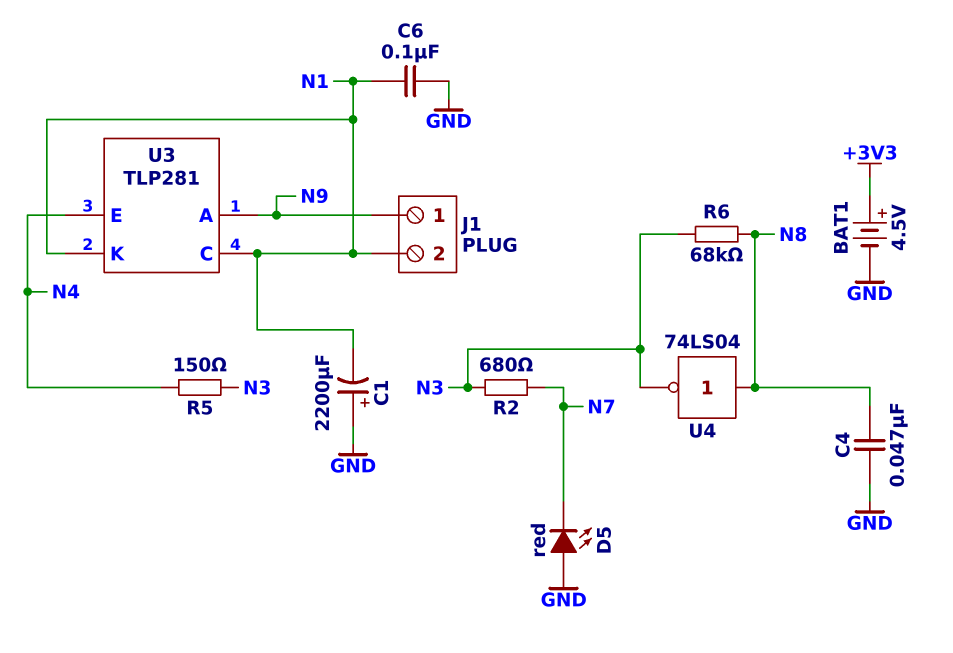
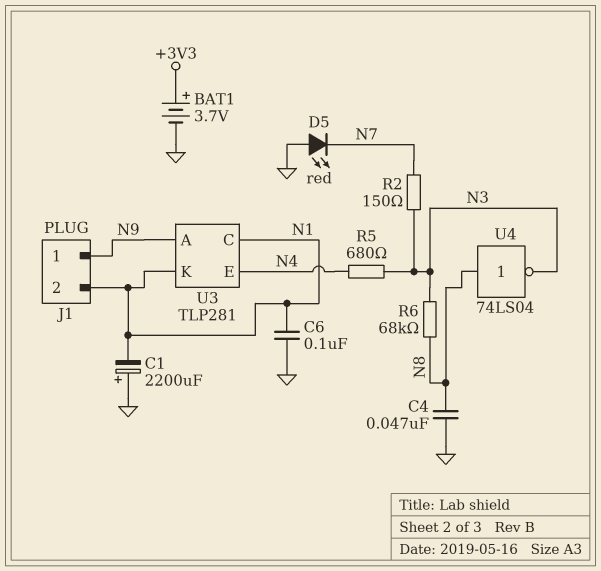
BAT1: 4.5V (plus +3V3, minus GND) -> 3.7V (plus +3V3, minus GND)
R2: 680 (N3, N7) -> 150 (N3, N7)
R5: 150 (N3, N4) -> 680 (N3, N4)

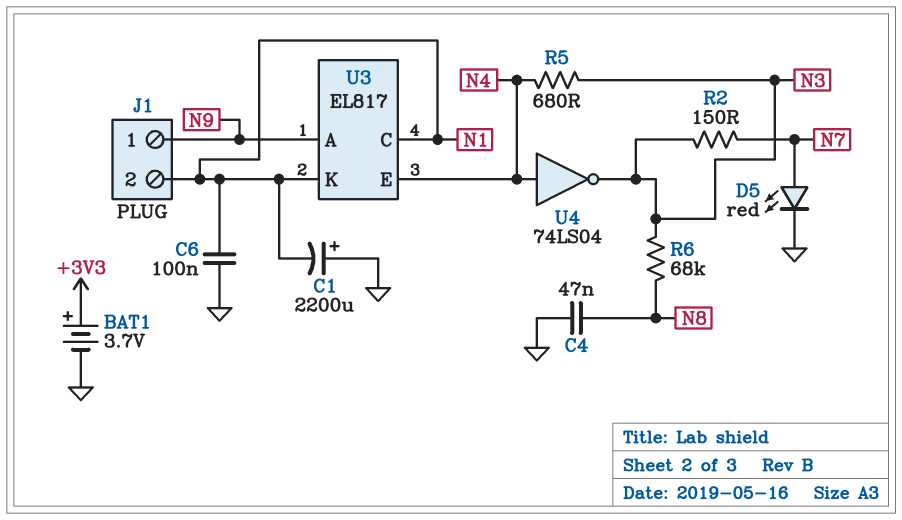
D5: LED red (A GND, K N7) -> LED red (A N7, K GND)
U3: TLP281 -> EL817
U4: NOT 74LS04 (in N8, out N3) -> NOT 74LS04 (in N4, out N3)

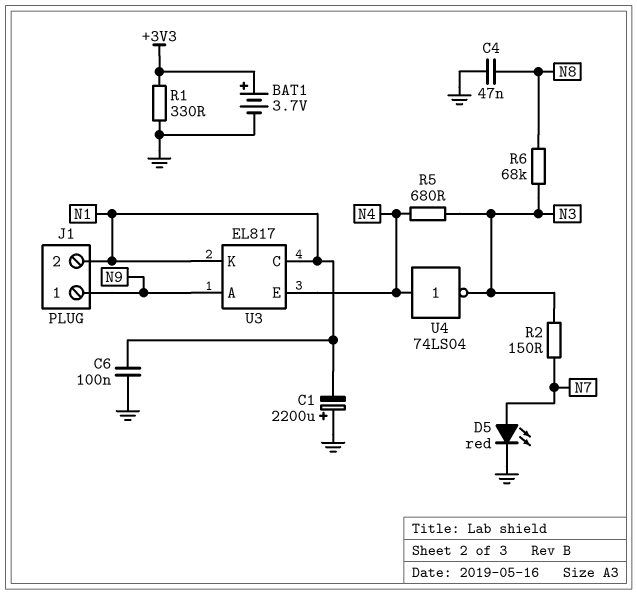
R1: none -> 330 (+3V3, GND)

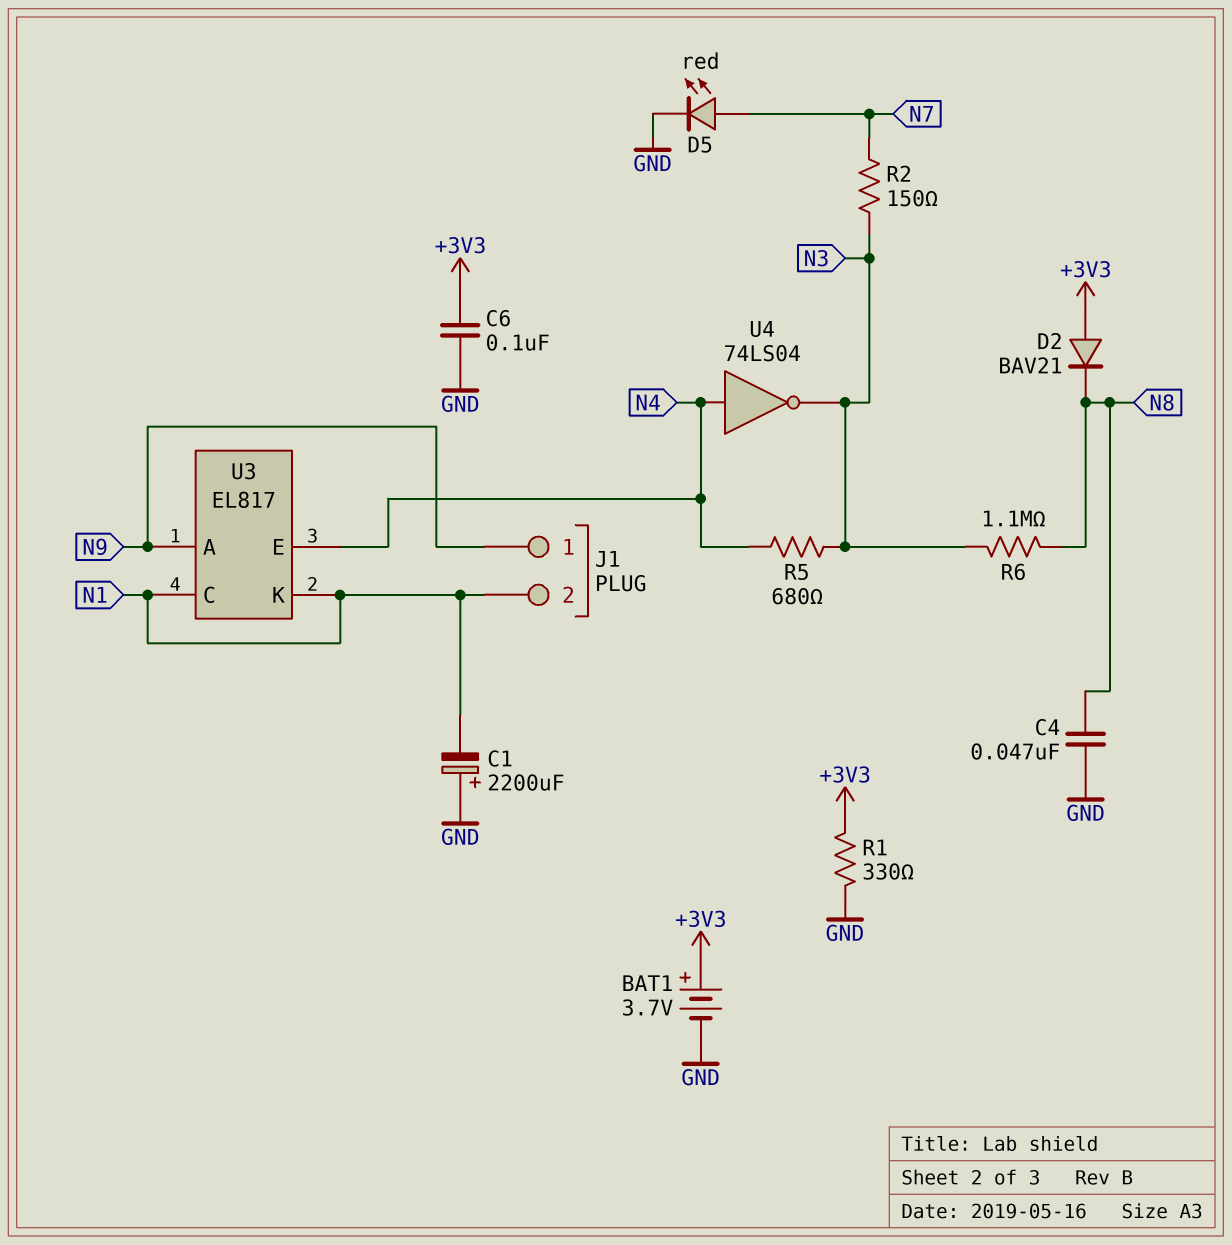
C6: 100nF (GND, N1) -> 100nF (+3V3, GND)
D2: none -> diode BAV21 (A +3V3, K N8)
R6: 68k (N3, N8) -> 1.1M (N3, N8)

